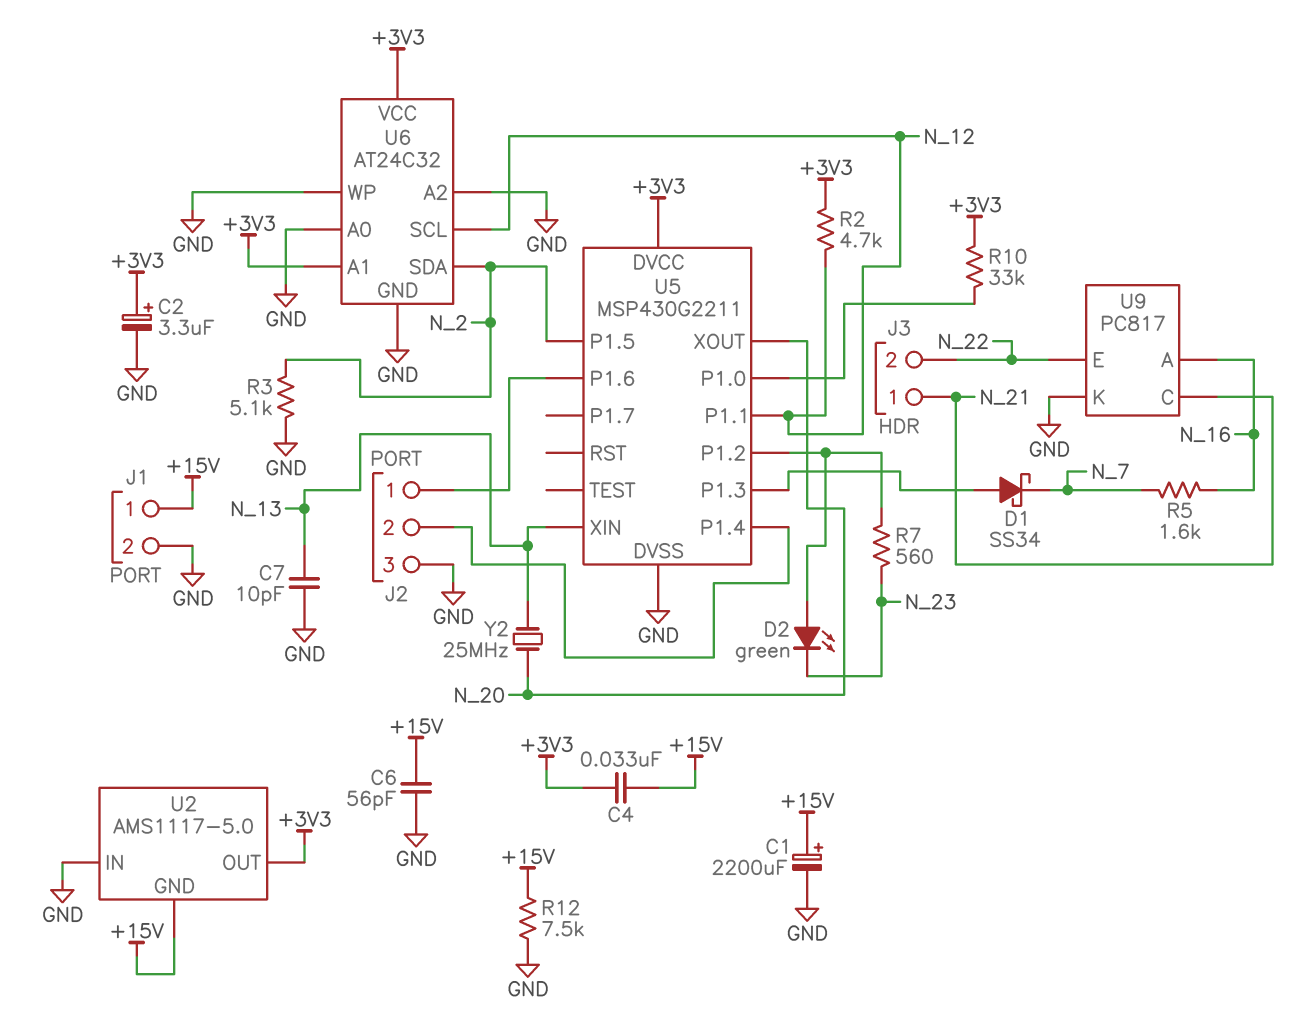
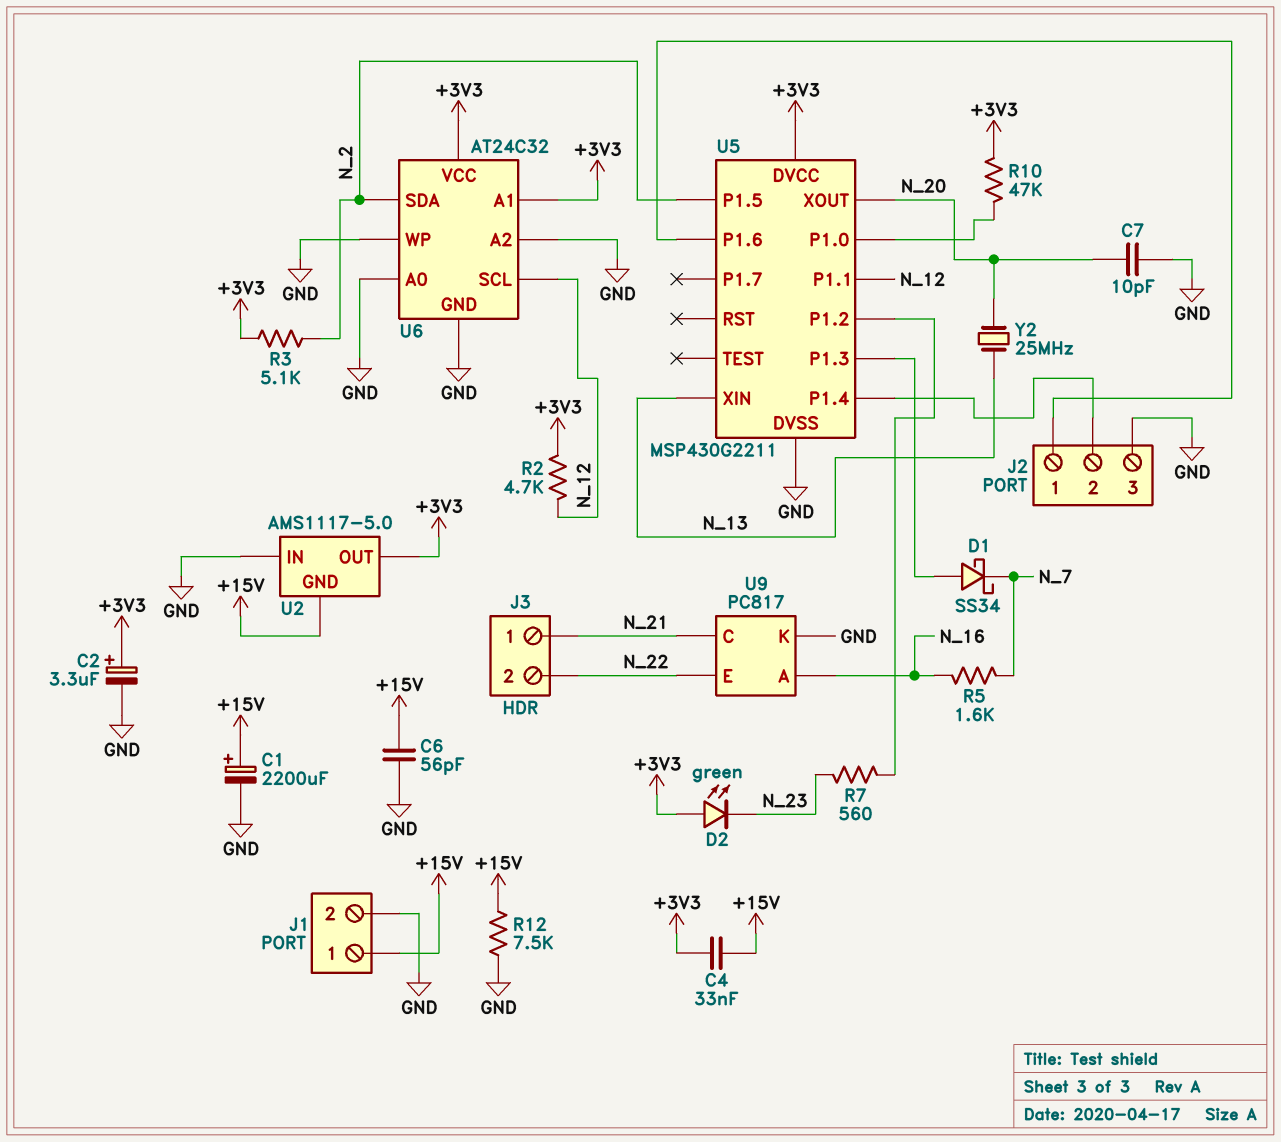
C7: 10pF (GND, N_13) -> 10pF (GND, N_20)
D2: LED green (A U5/P1.2, K N_23) -> LED green (A +3V3, K N_23)
R3: 5.1k (GND, N_2) -> 5.1k (+3V3, N_2)
R10: 33k (+3V3, U5/P1.0) -> 47k (+3V3, U5/P1.0)

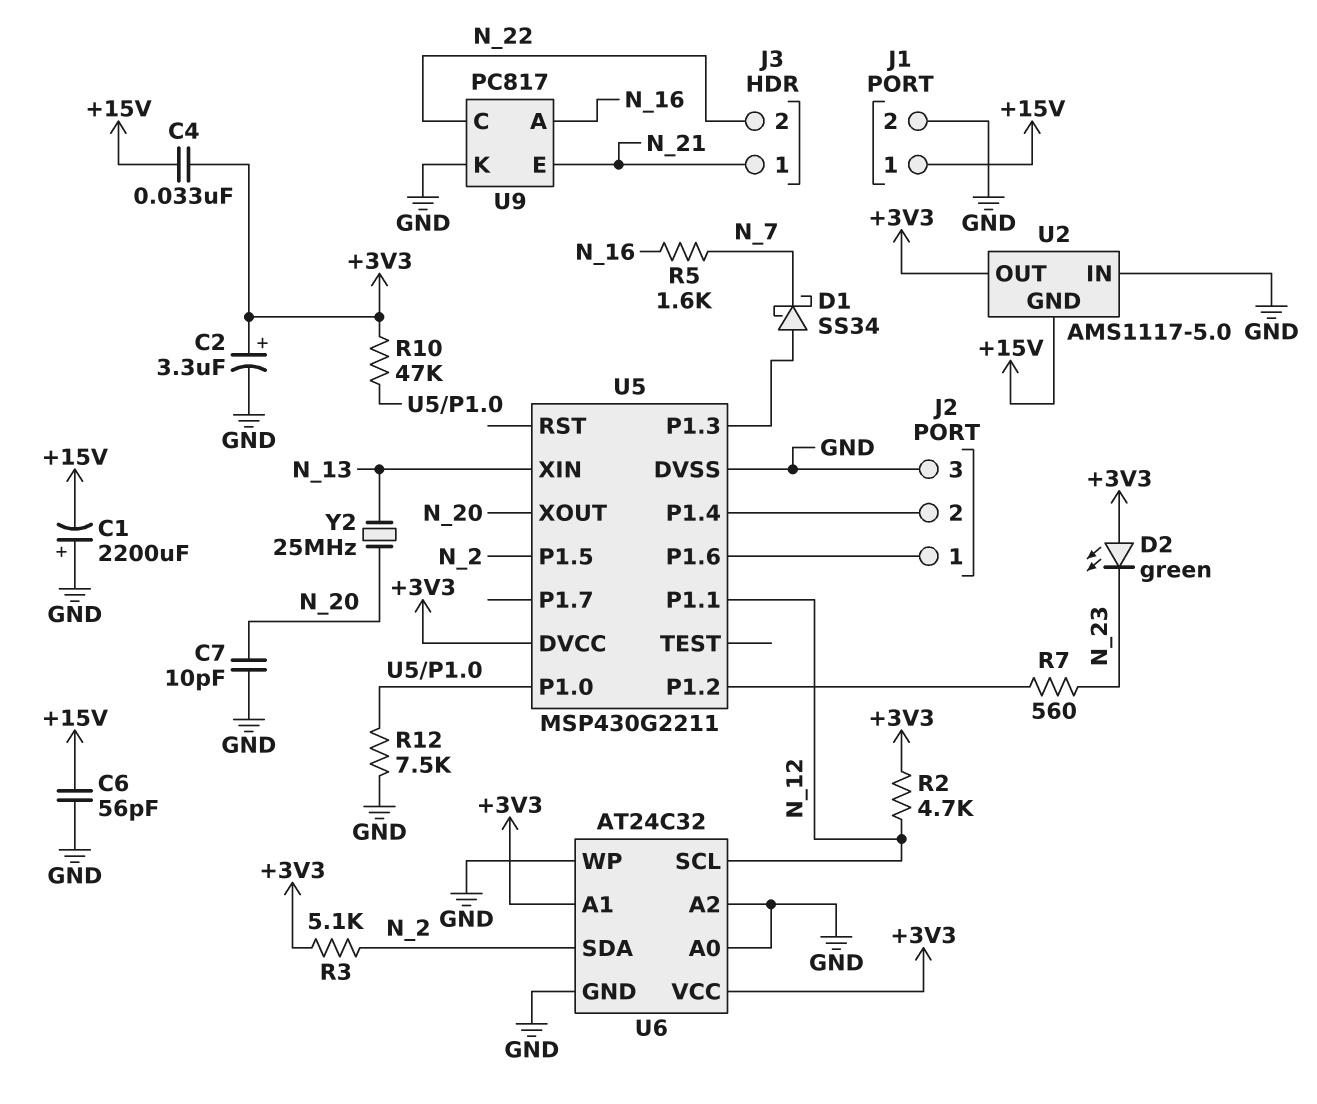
C1: 2200uF (plus +15V, minus GND) -> 2200uF (plus GND, minus +15V)
R12: 7.5k (+15V, GND) -> 7.5k (GND, U5/P1.0)
U9 pin C: N_21 -> N_22
U9 pin E: N_22 -> N_21

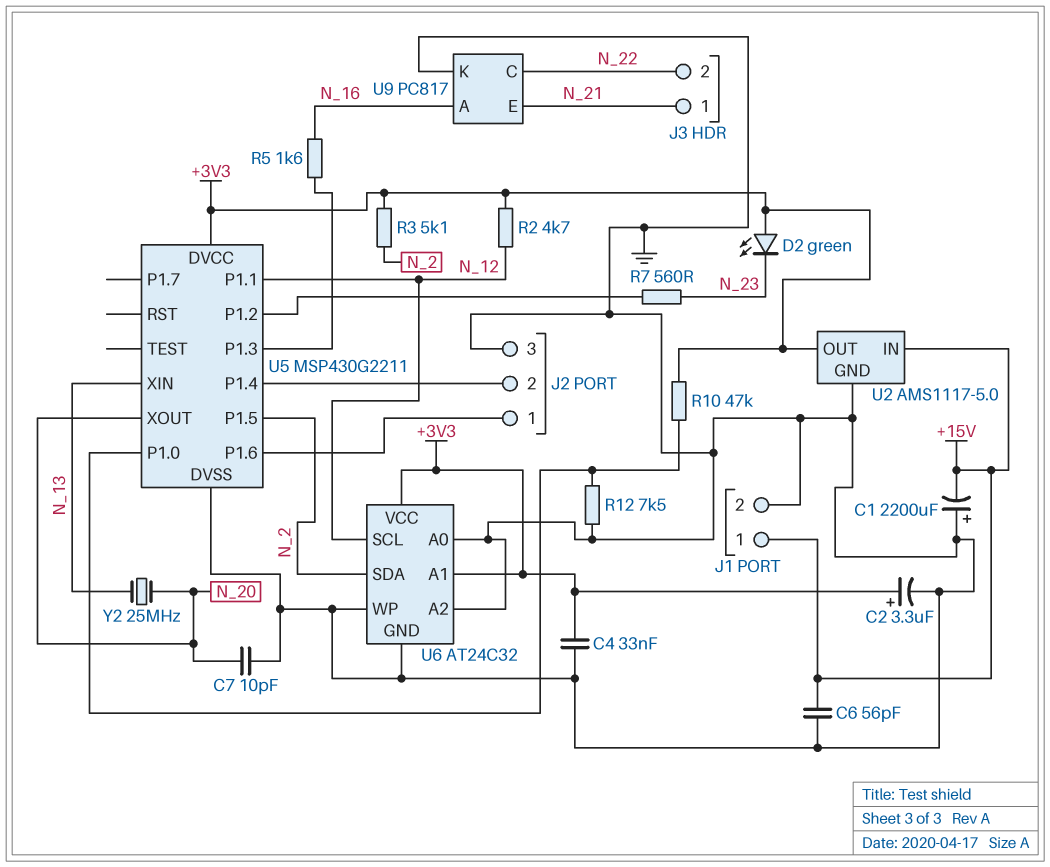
C4: 33nF (+3V3, +15V) -> 33nF (+3V3, GND)
D1: schottky SS34 (A U5/P1.3, K N_7) -> none
R5: 1.6k (N_7, N_16) -> 1.6k (N_16, U5/P1.3)
U2 pin GND: +15V -> GND
U2 pin IN: GND -> +15V

